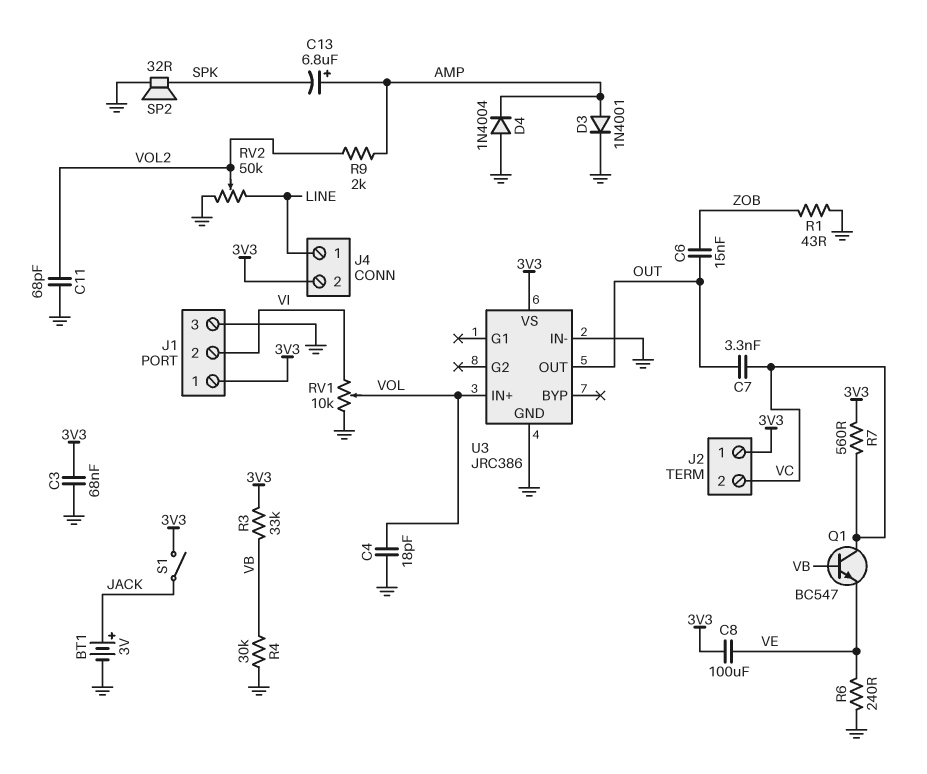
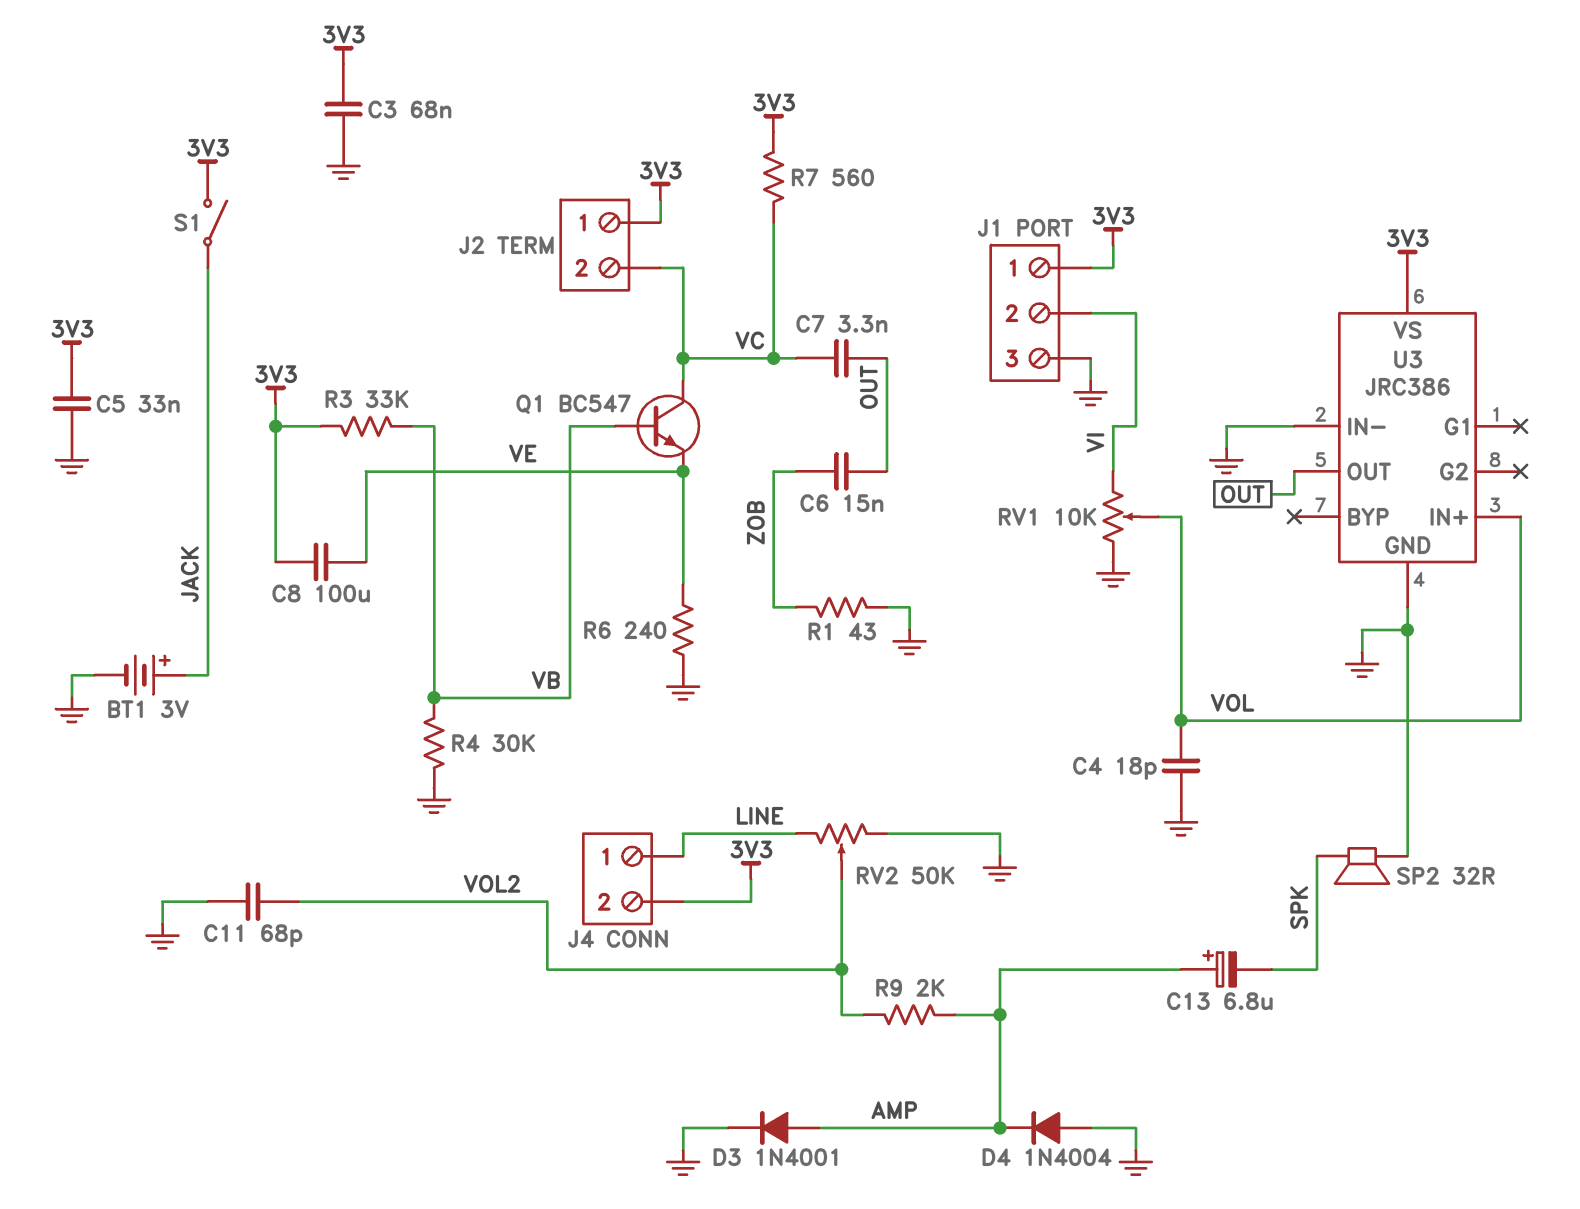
C5: none -> 33nF (3V3, GND)

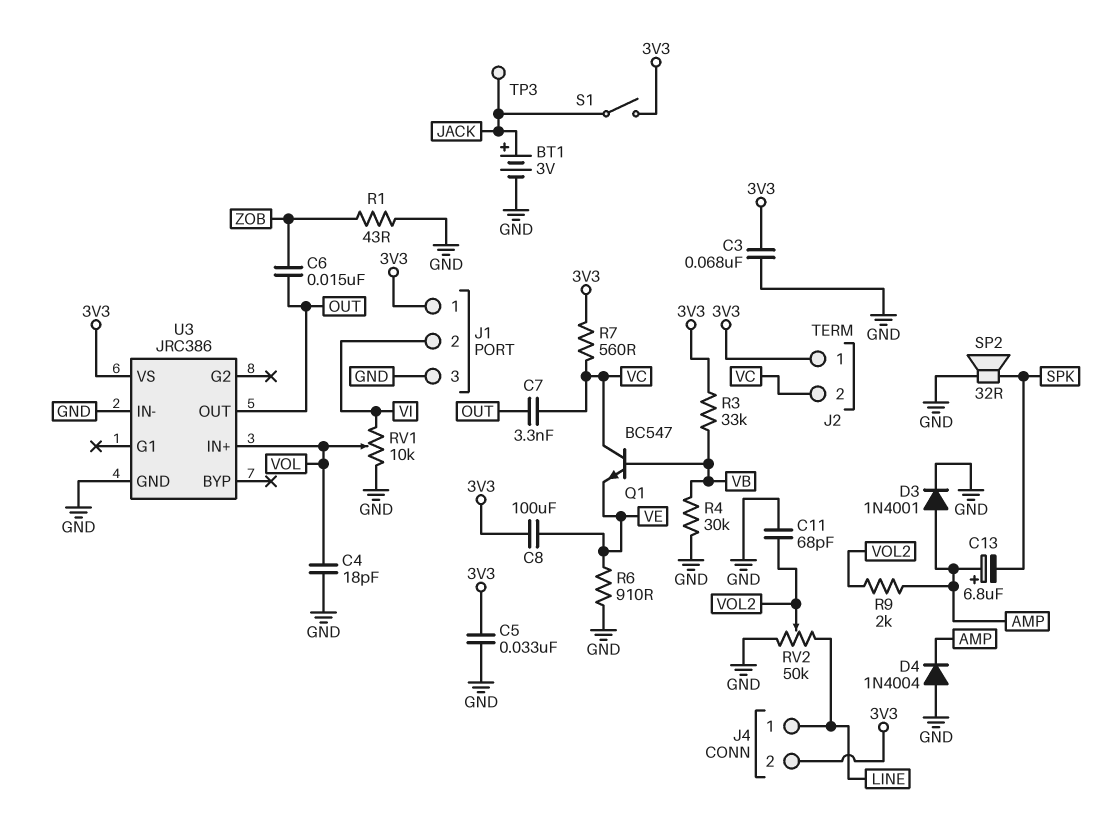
R6: 240 (GND, VE) -> 910 (GND, VE)
TP3: none -> test point (JACK)

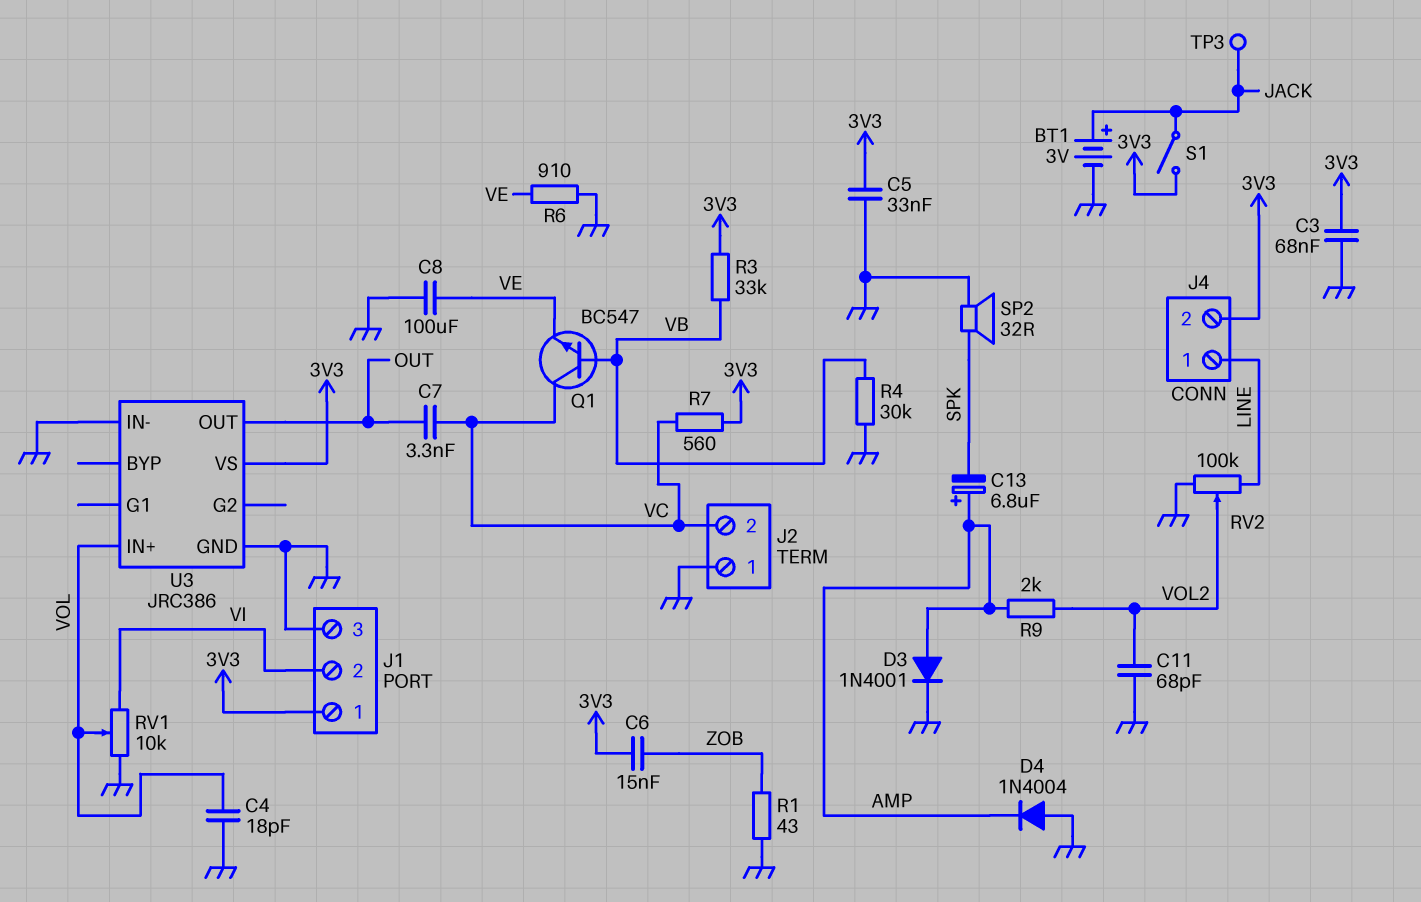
C6: 15nF (OUT, ZOB) -> 15nF (3V3, ZOB)
C8: 100uF (3V3, VE) -> 100uF (GND, VE)
J2 pin 1: 3V3 -> GND
RV2: 50k (GND, LINE, wiper VOL2) -> 100k (GND, LINE, wiper VOL2)

